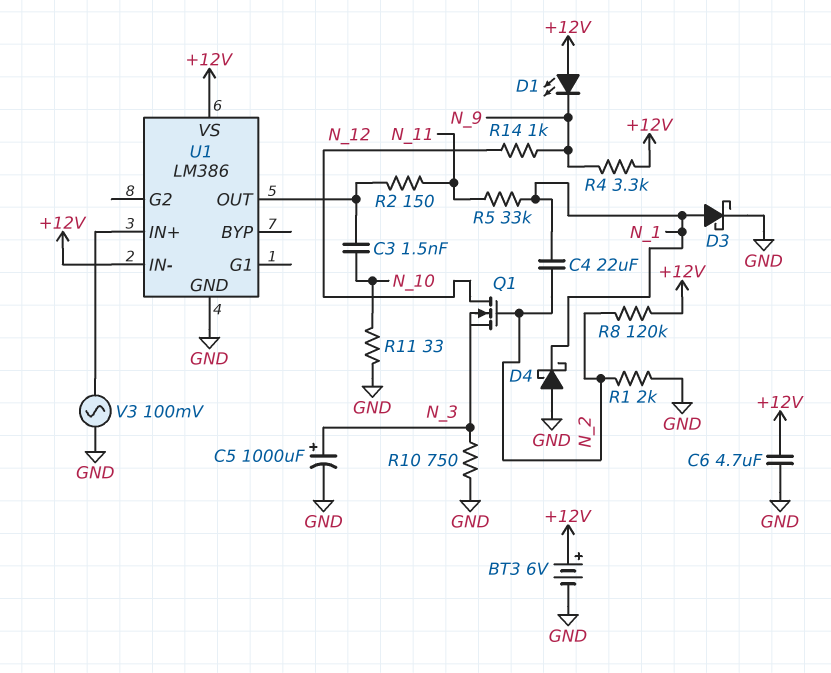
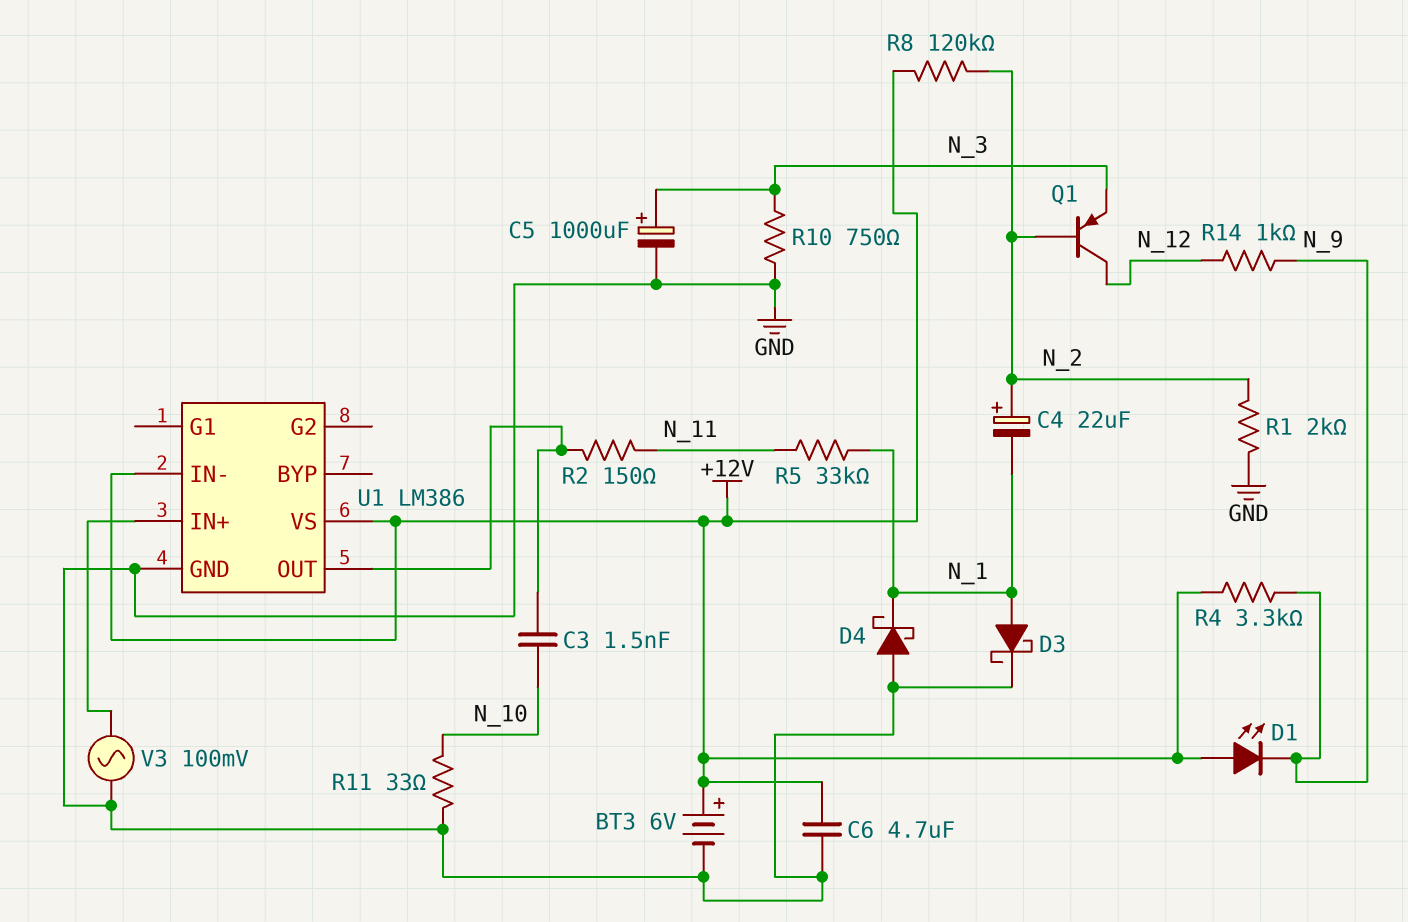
C4: 22uF (N_1, N_2) -> 22uF (plus N_2, minus N_1)
Q1: NMOS (G N_2, D N_12, S N_3) -> PNP (B N_2, C N_12, E N_3)

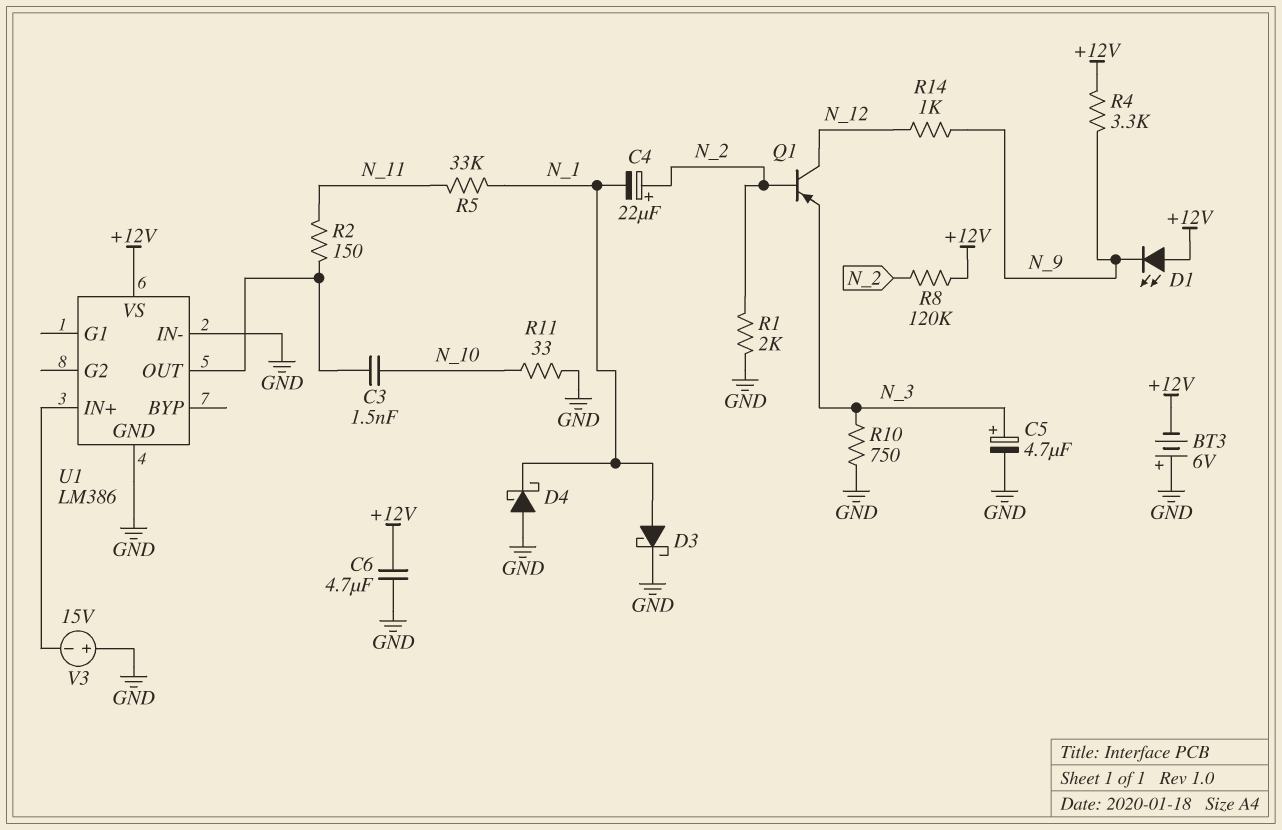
BT3: 6V (plus +12V, minus GND) -> 6V (plus GND, minus +12V)
C5: 1000uF (plus N_3, minus GND) -> 4.7uF (plus N_3, minus GND)
U1 pin IN-: +12V -> GND
V3: AC 100mV (GND, U1/IN+) -> 15V (plus GND, minus U1/IN+)

